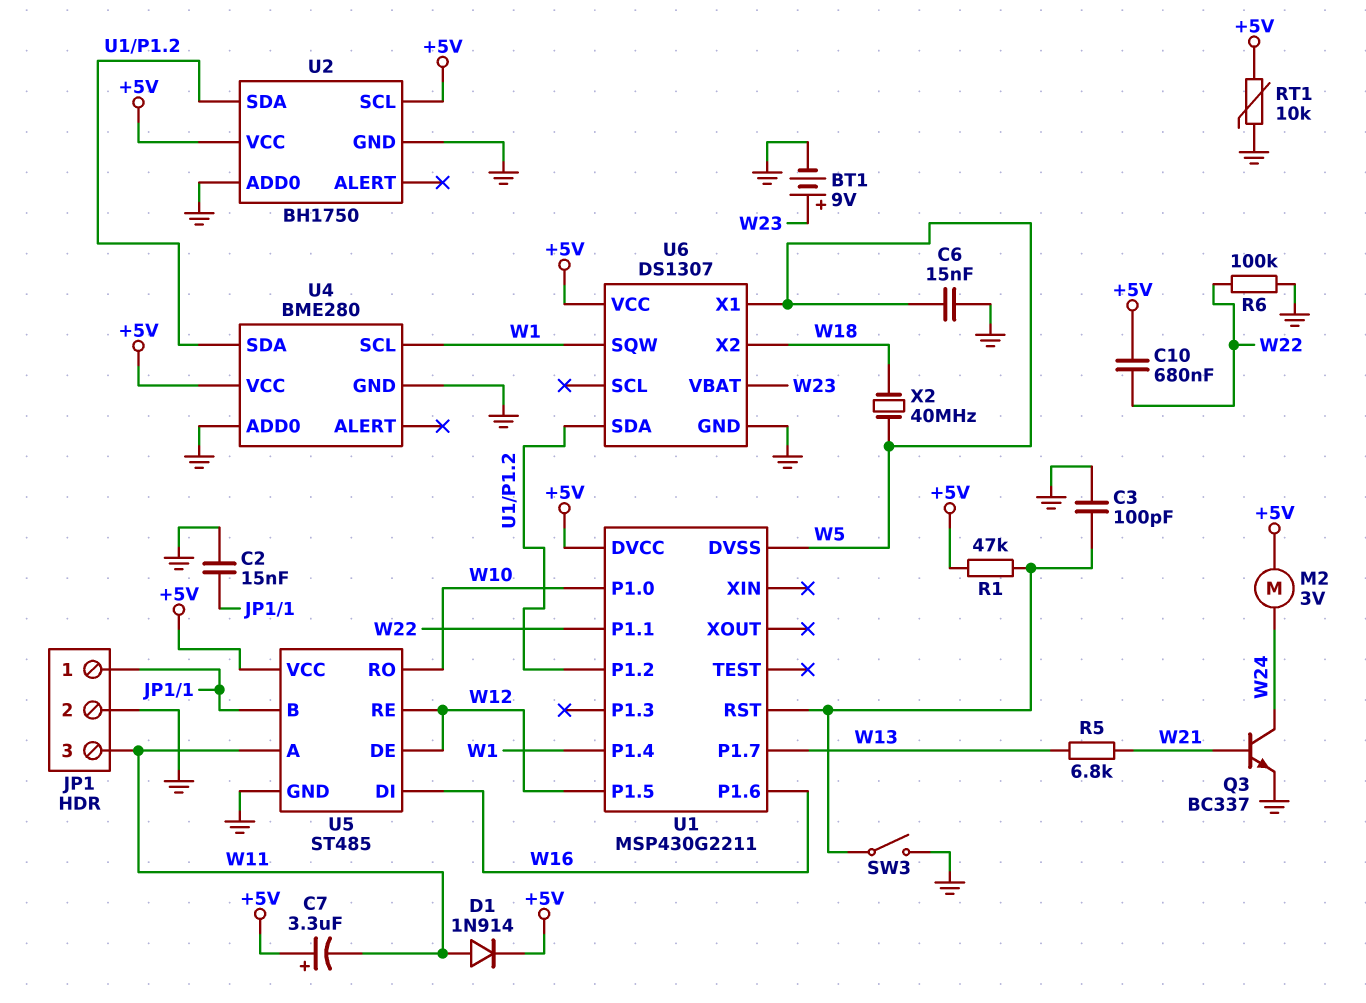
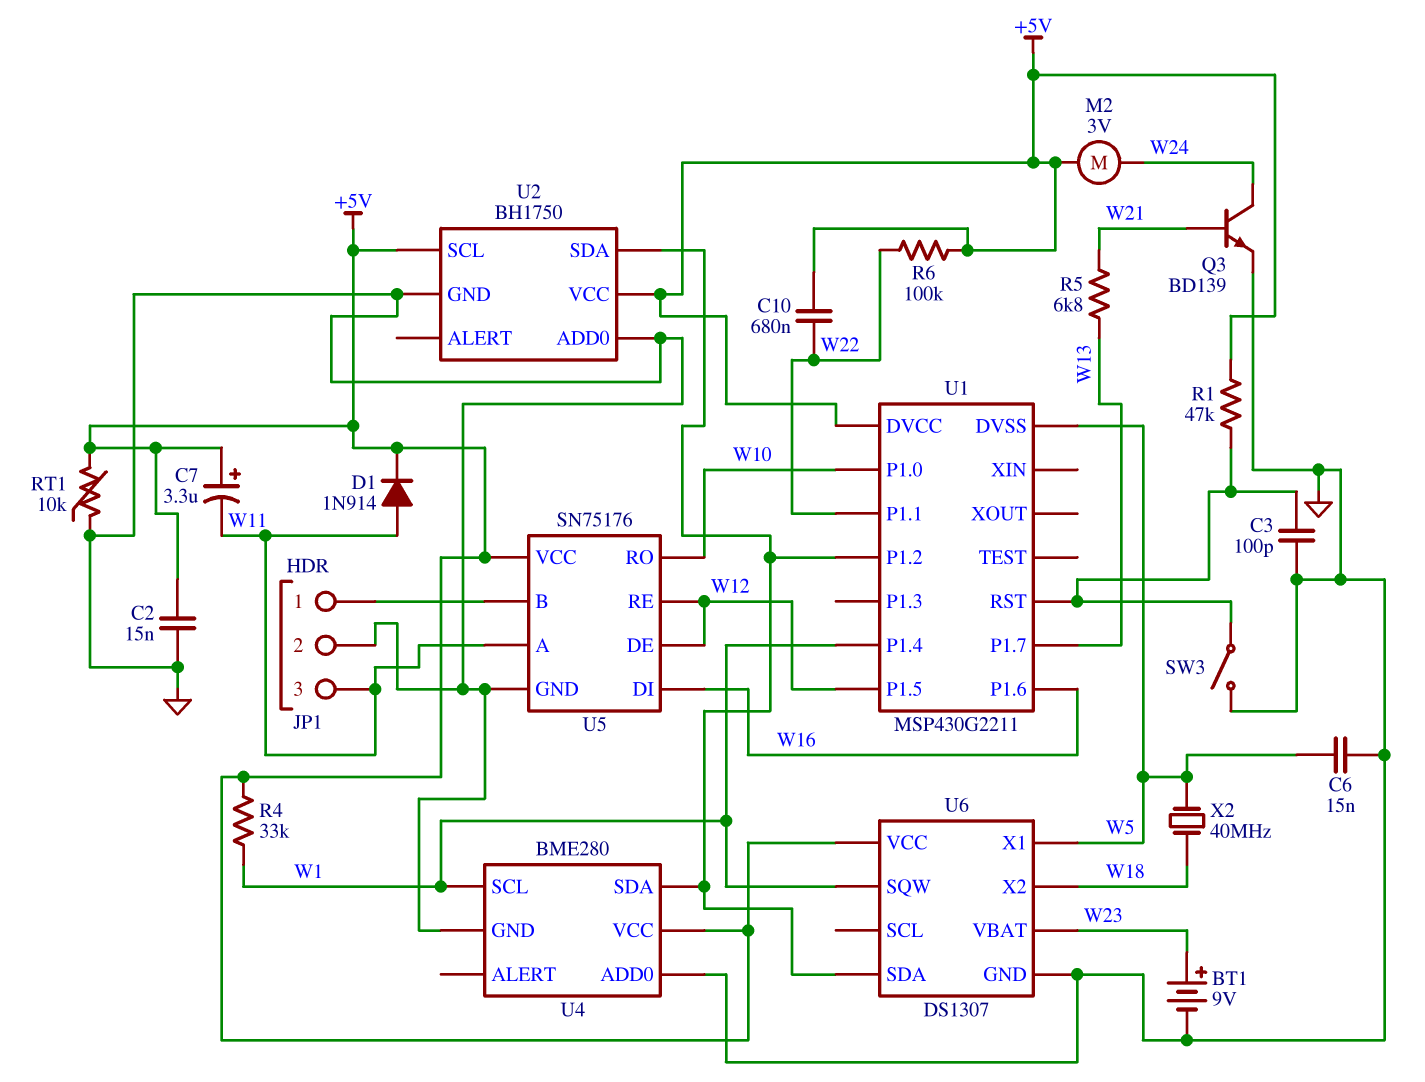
C2: 15nF (GND, JP1/1) -> 15nF (+5V, GND)
Q3: NPN BC337 (B W21, C W24, E GND) -> NPN BD139 (B W21, C W24, E GND)
R4: none -> 33k (+5V, W1)
R6: 100k (GND, W22) -> 100k (+5V, W22)
U5: ST485 -> SN75176

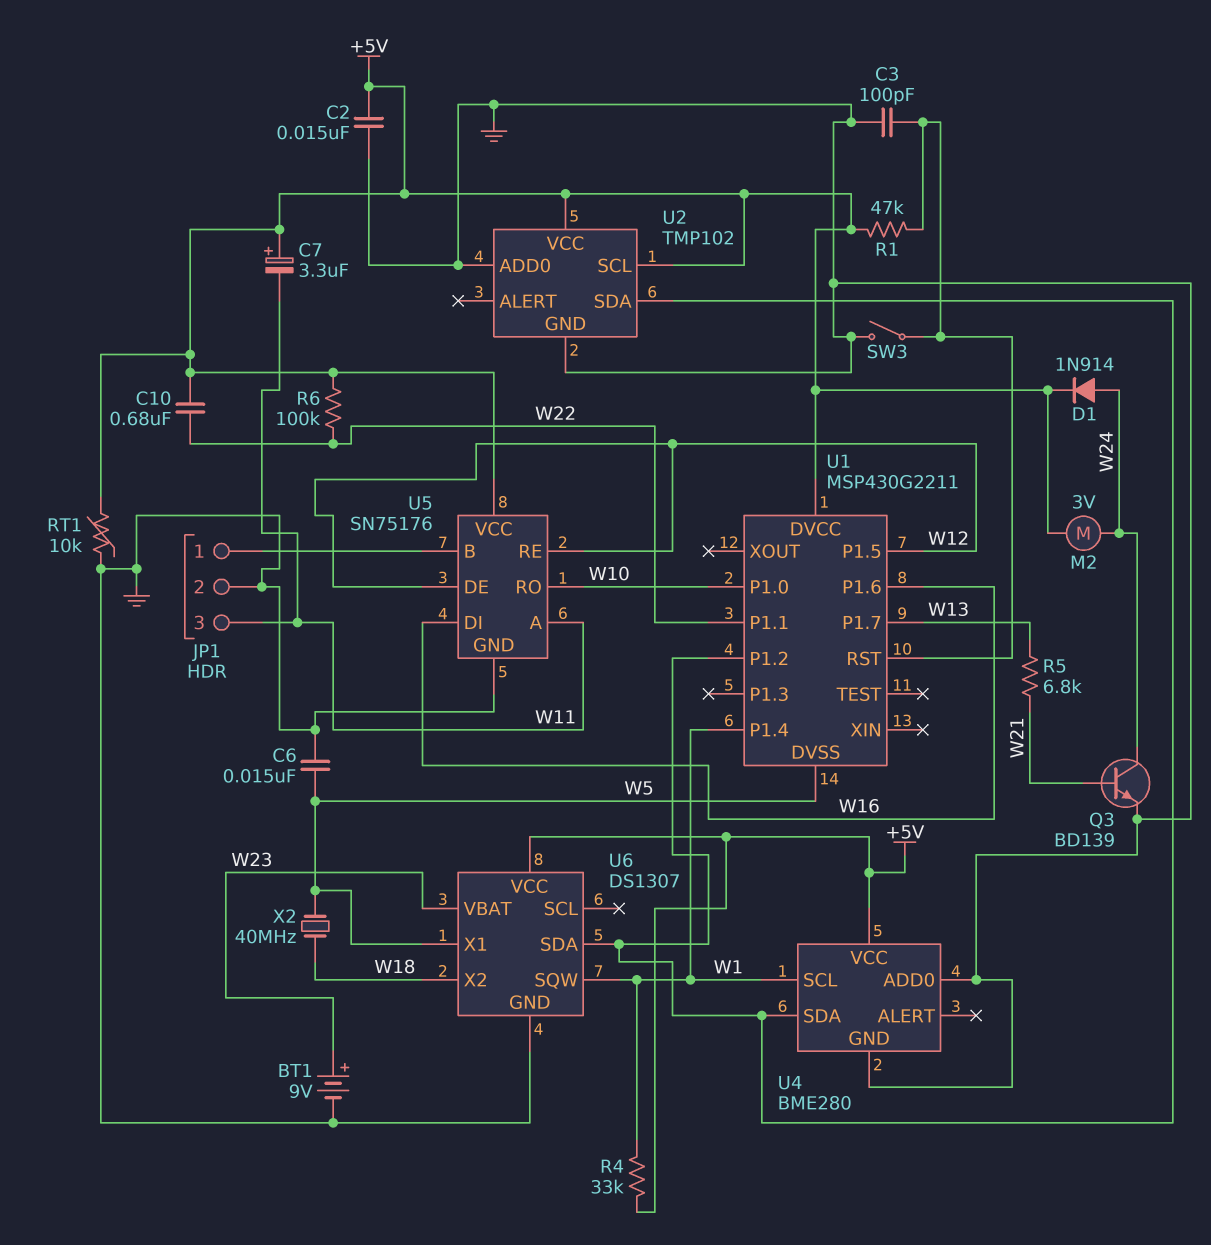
D1: diode 1N914 (A W11, K +5V) -> diode 1N914 (A W24, K +5V)
U2: BH1750 -> TMP102

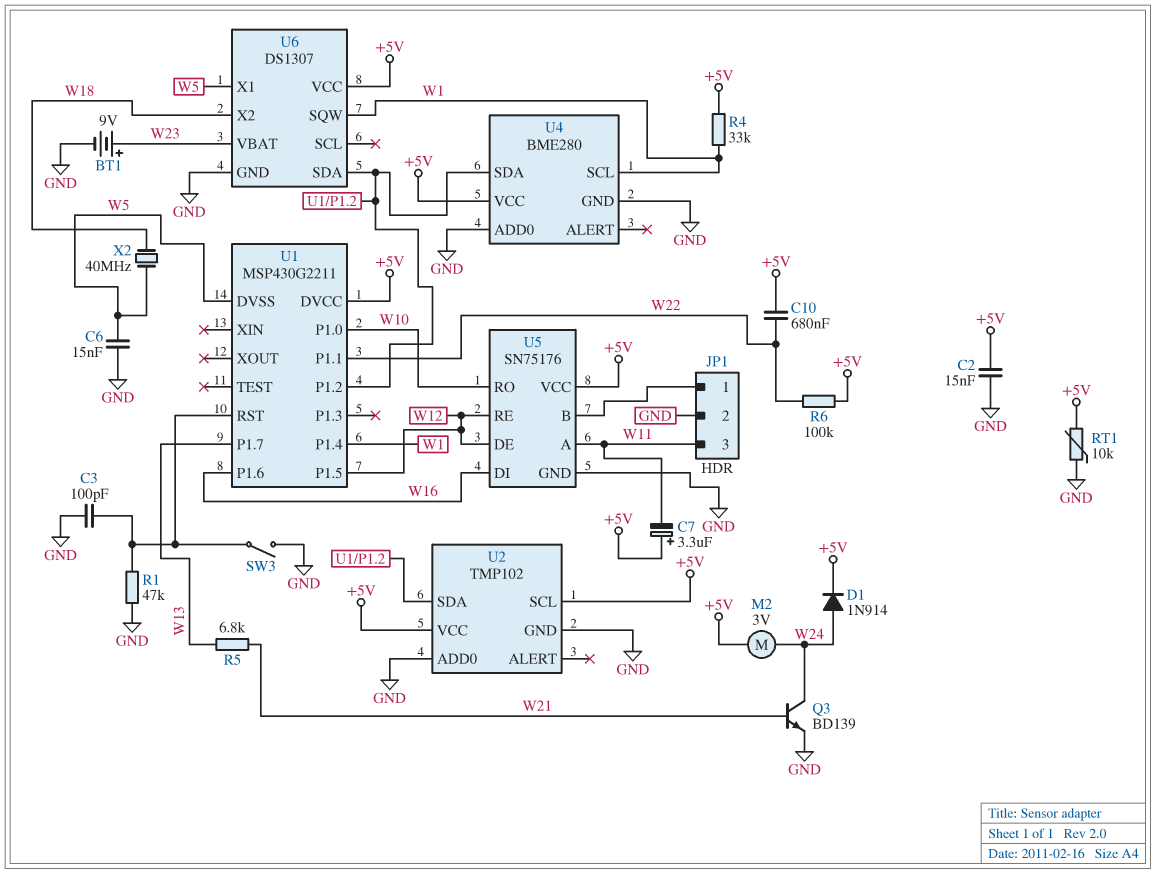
R1: 47k (+5V, U1/RST) -> 47k (GND, U1/RST)

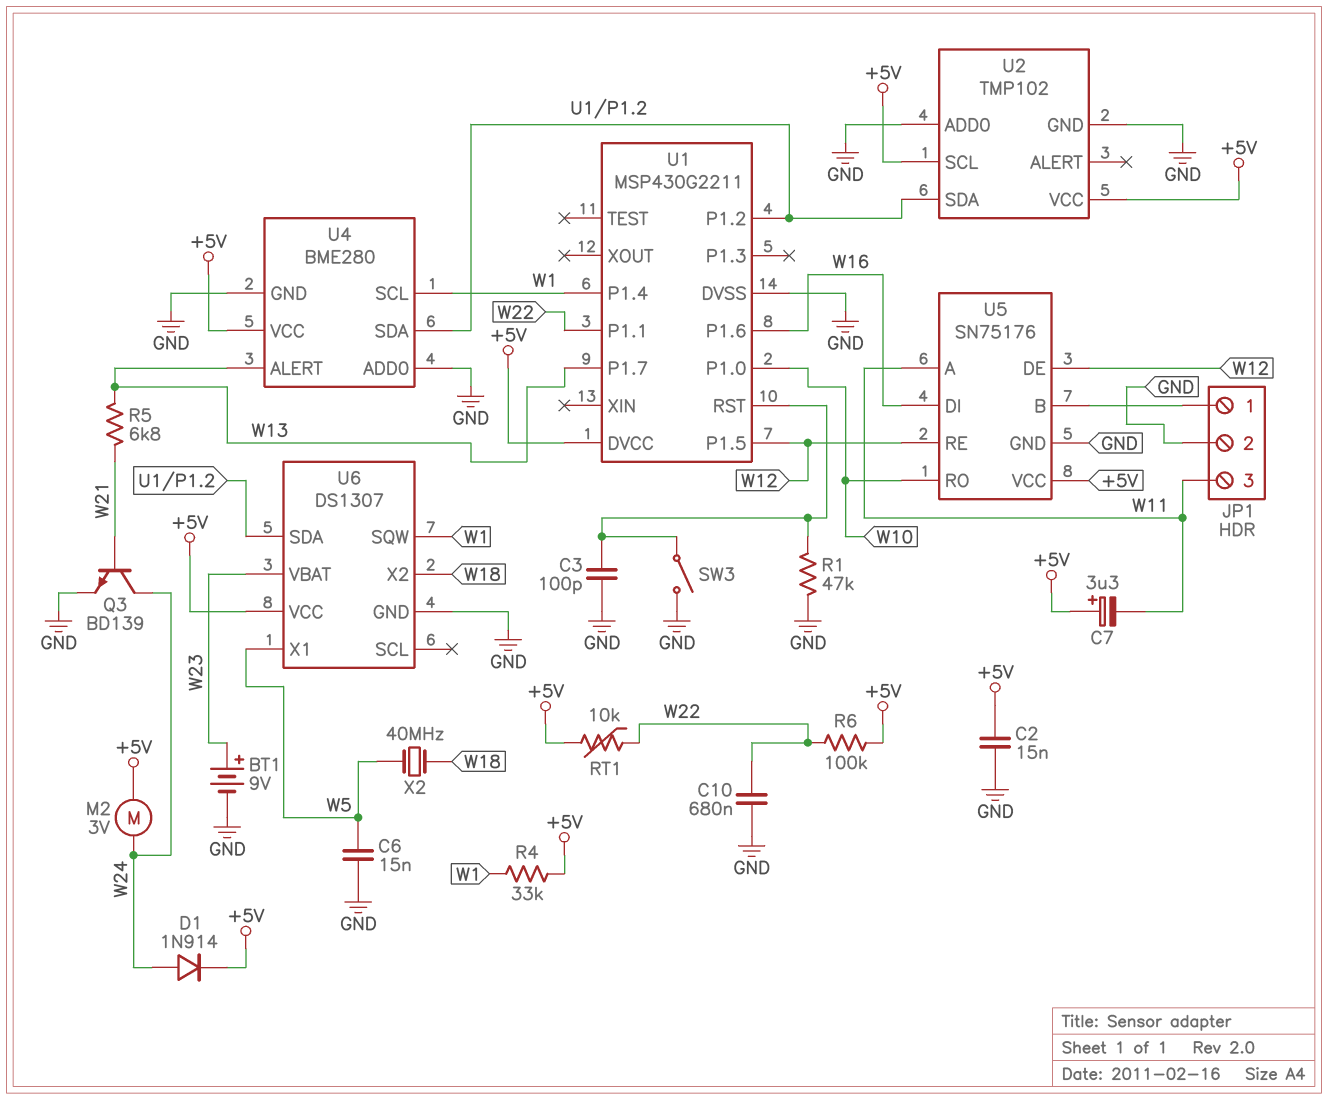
C10: 680nF (+5V, W22) -> 680nF (GND, W22)
RT1: 10k (+5V, GND) -> 10k (+5V, W22)
U1 pin DVSS: W5 -> GND
U4 pin ALERT: none -> W13

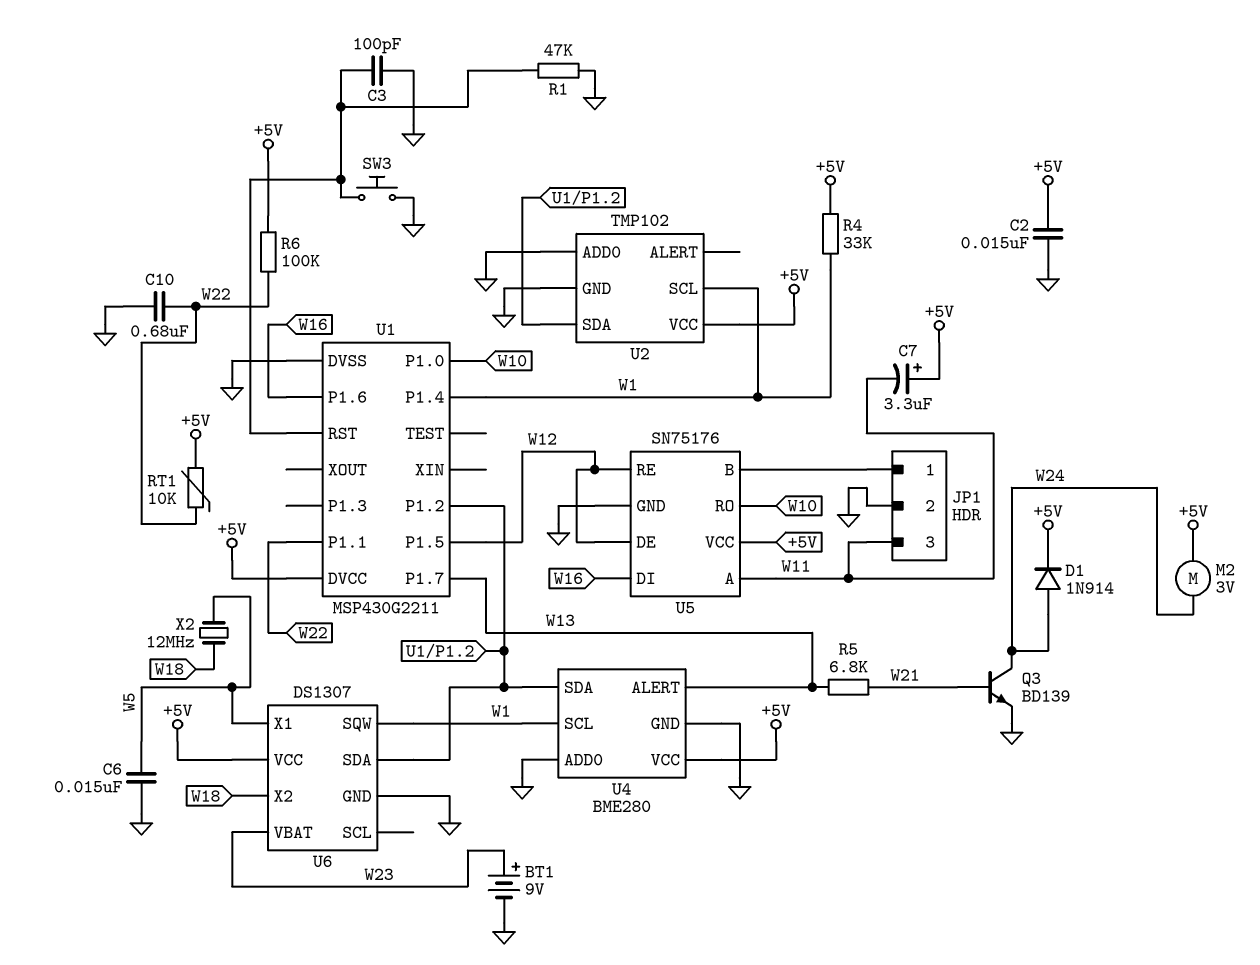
SW3: switch (GND, U1/RST) -> button (GND, U1/RST)
U2 pin SCL: +5V -> W1
X2: 40MHz (W5, W18) -> 12MHz (W5, W18)

